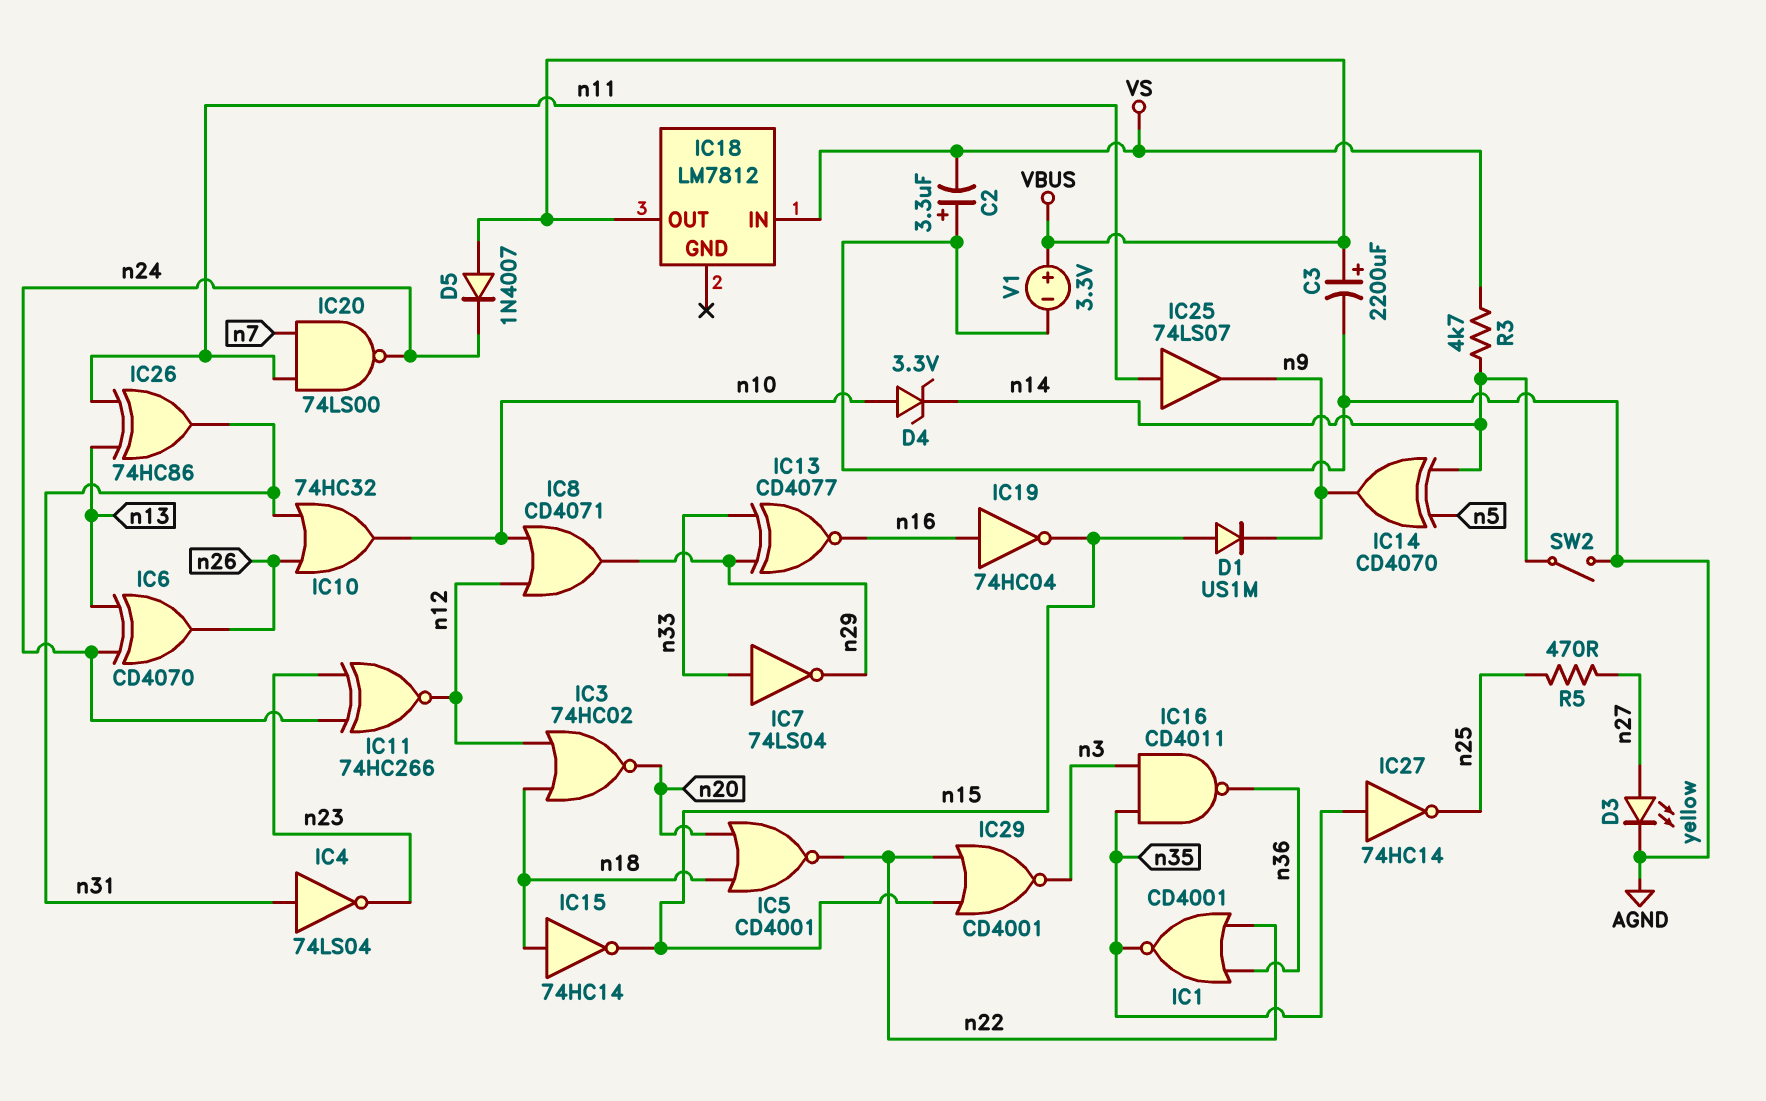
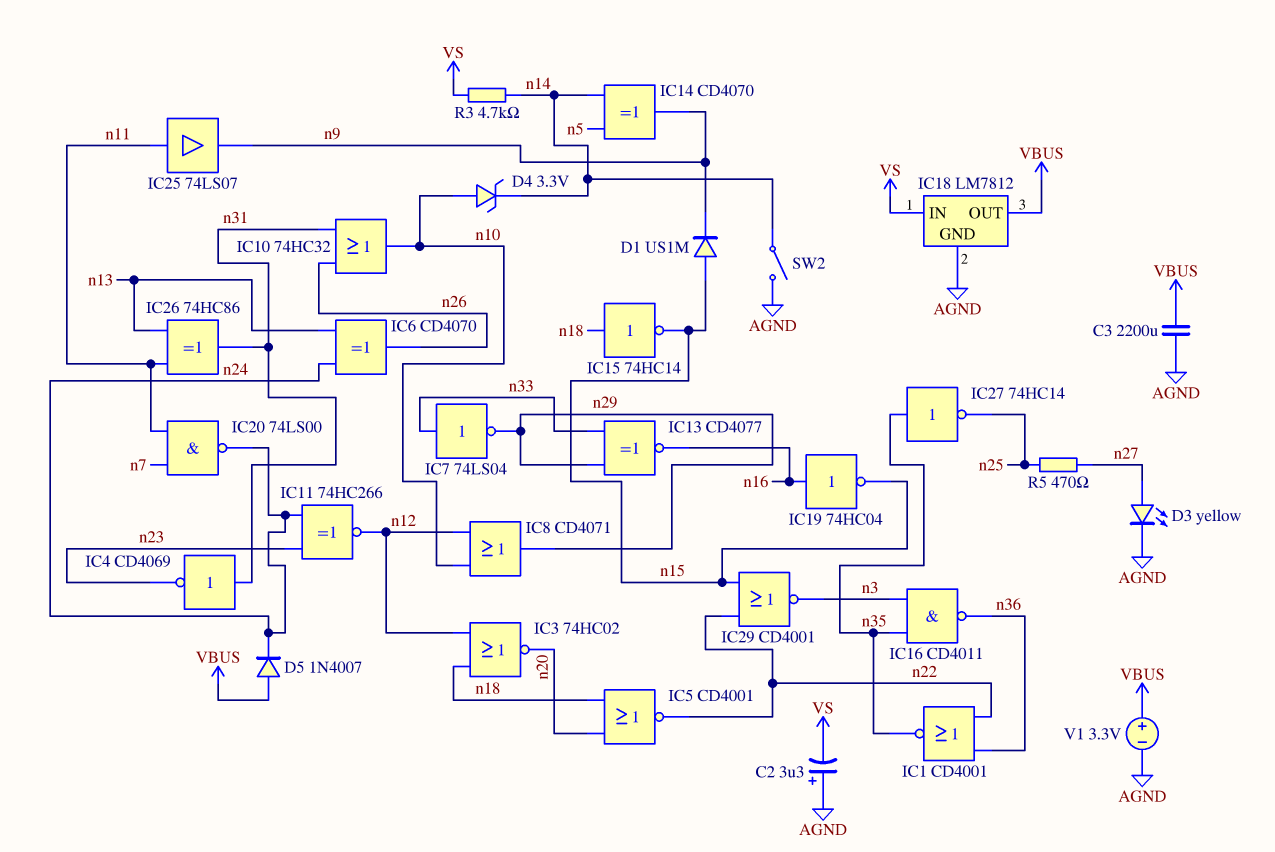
C3: 2200uF (plus VBUS, minus AGND) -> 2200uF (AGND, VBUS)
IC4: NOT 74LS04 (in n31, out n23) -> NOT CD4069 (in n31, out n23)
IC18 pin GND: none -> AGND

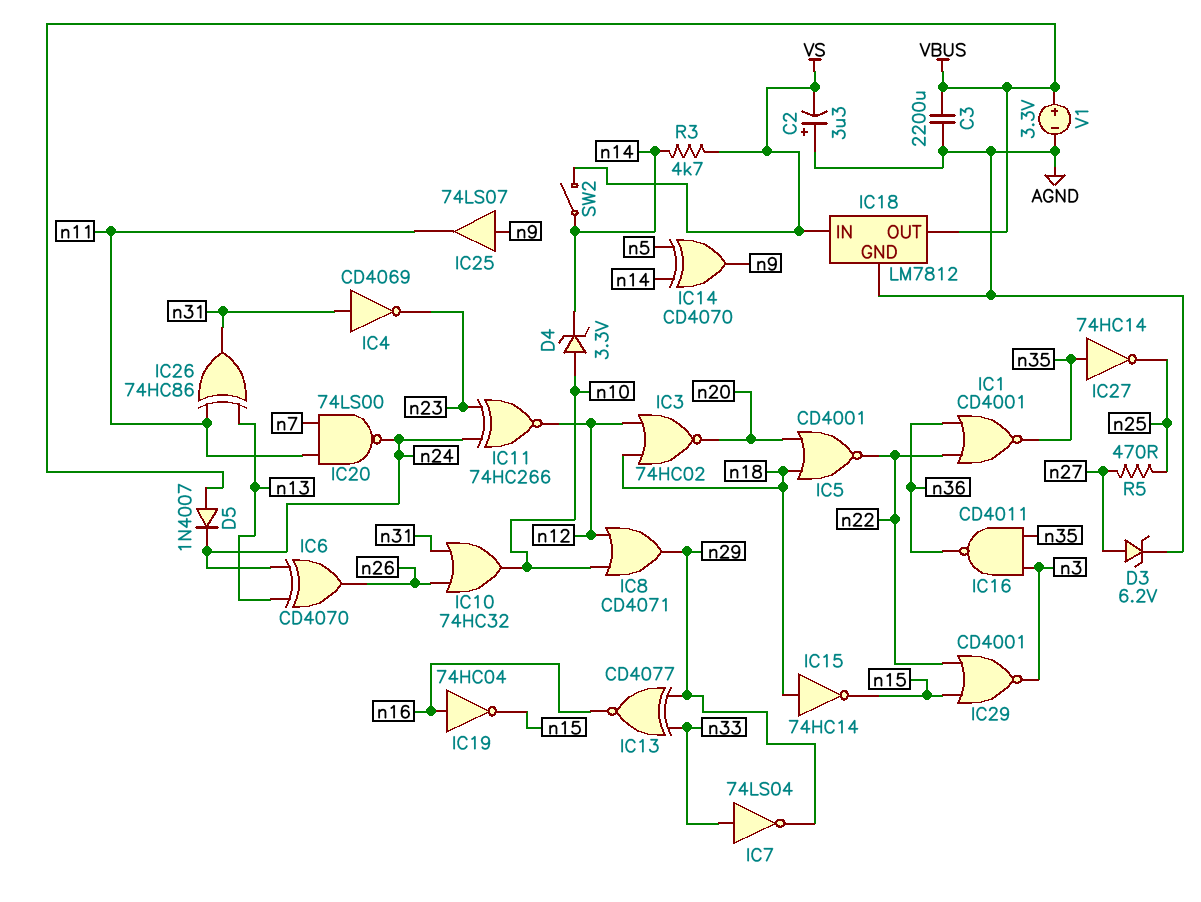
D1: diode US1M (A n15, K n9) -> none
D3: LED yellow (A n27, K AGND) -> zener 6.2V (A n27, K AGND)
IC25: buffer 74LS07 (in n11, out n9) -> buffer 74LS07 (in n9, out n11)
SW2: switch (AGND, n14) -> switch (VS, n14)

